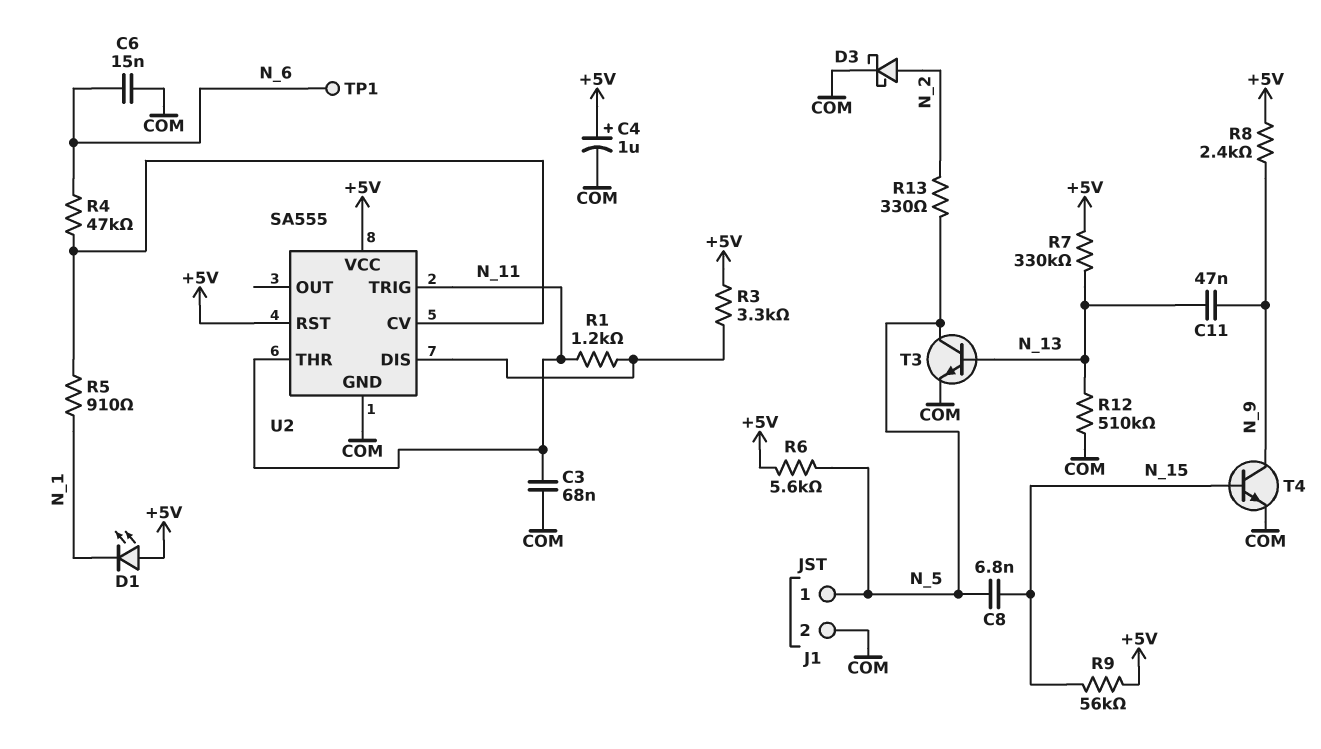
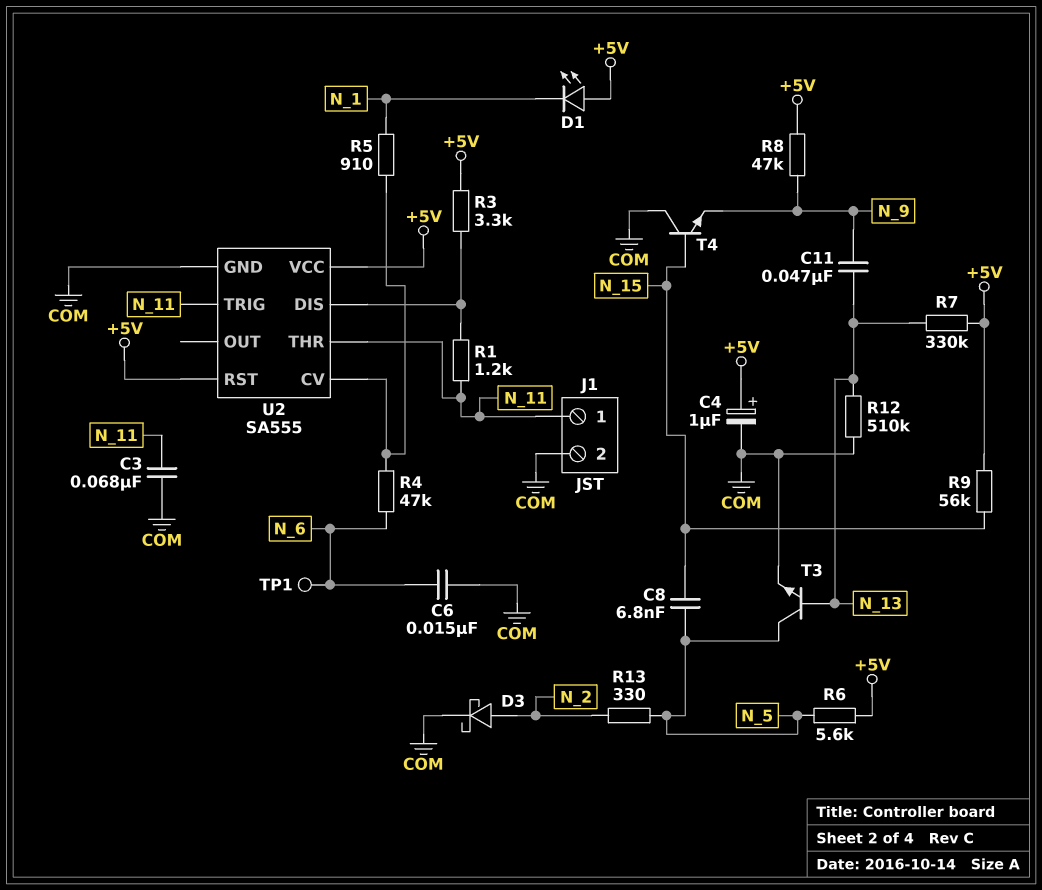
J1 pin 1: N_5 -> N_11
R8: 2.4k (+5V, N_9) -> 47k (+5V, N_9)
T4: NPN (B N_15, C N_9, E COM) -> NPN (B N_15, C COM, E N_9)

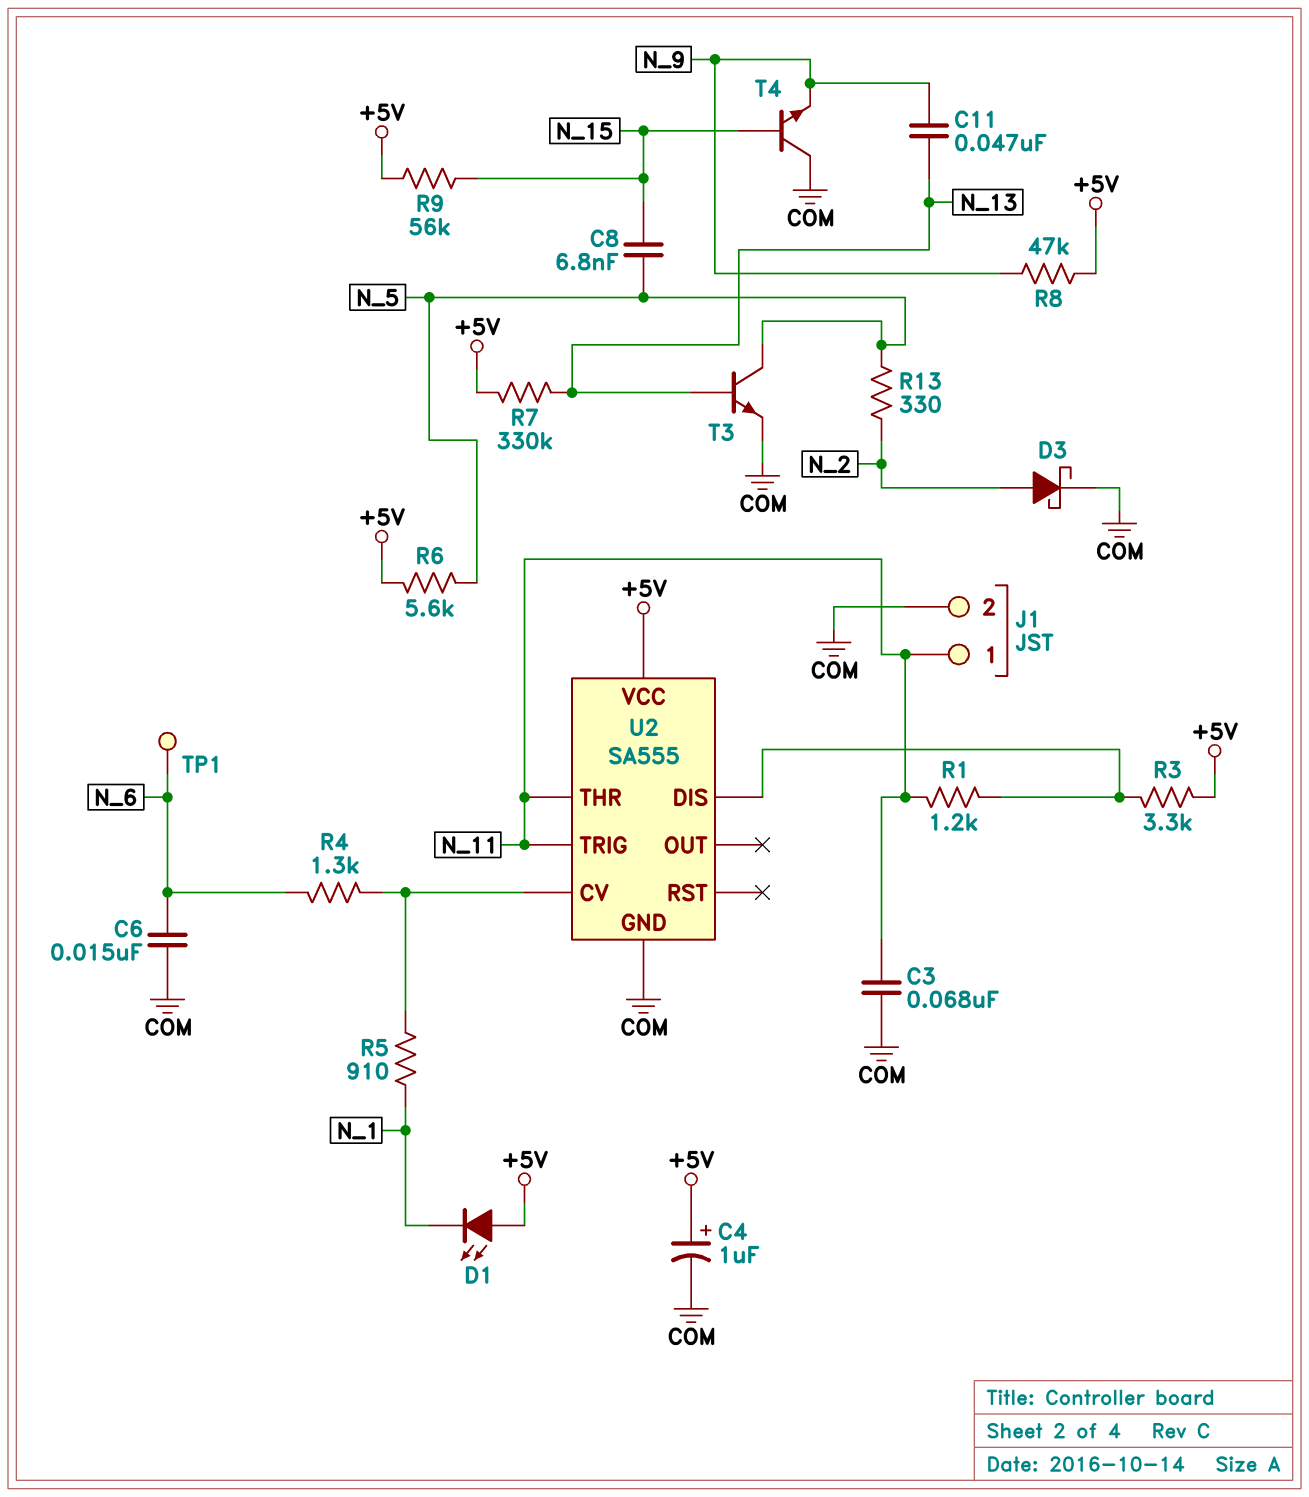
R4: 47k (N_6, U2/CV) -> 1.3k (N_6, U2/CV)
R12: 510k (COM, N_13) -> none
U2 pin RST: +5V -> none

